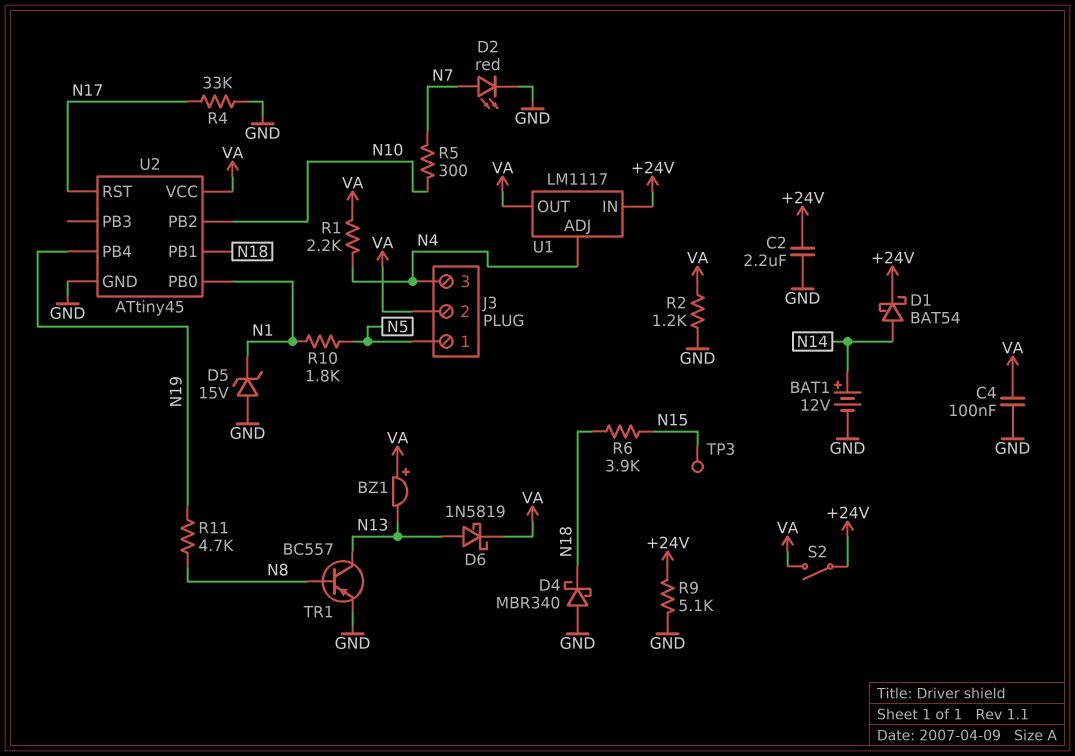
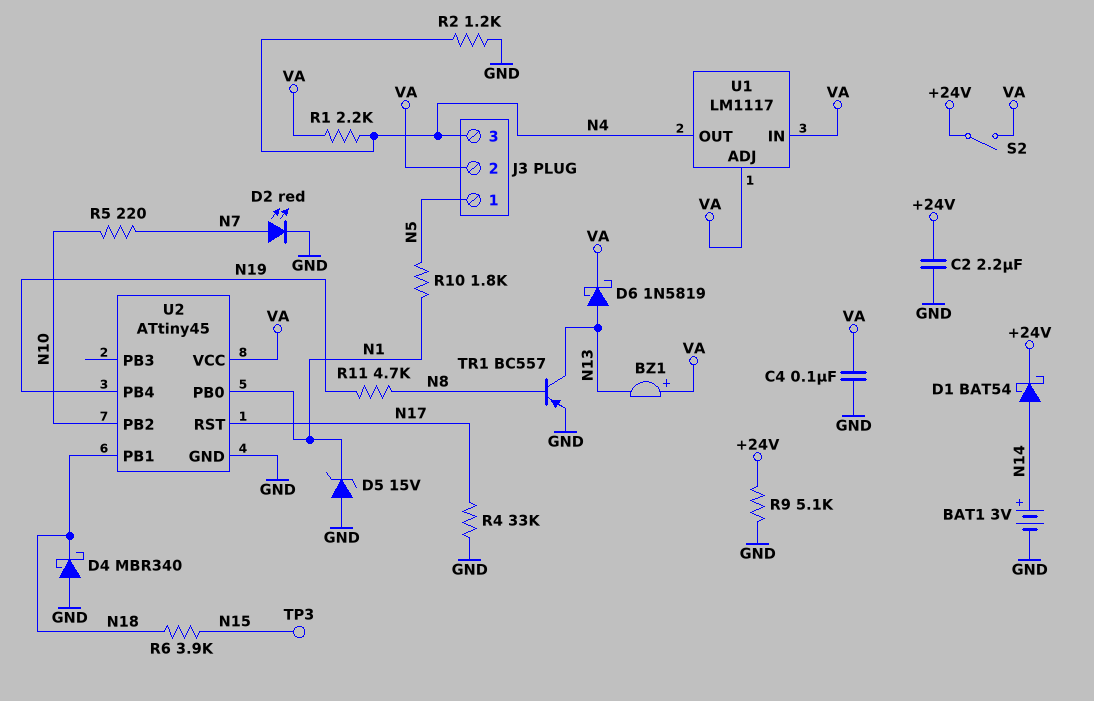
BAT1: 12V (plus N14, minus GND) -> 3V (plus N14, minus GND)
R2: 1.2k (GND, VA) -> 1.2k (GND, N4)
R5: 300 (N7, N10) -> 220 (N7, N10)
U1 pin ADJ: N4 -> VA
U1 pin IN: +24V -> VA
U1 pin OUT: VA -> N4

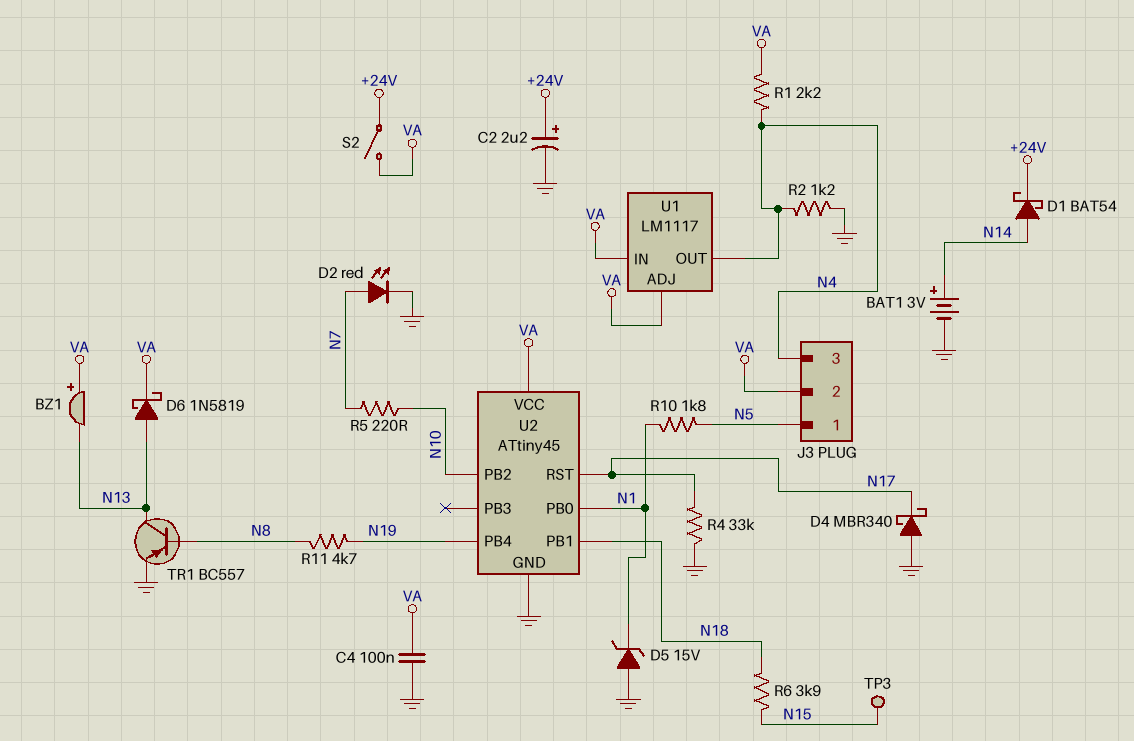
C2: 2.2uF (+24V, GND) -> 2.2uF (plus +24V, minus GND)
D4: schottky MBR340 (A GND, K N18) -> schottky MBR340 (A GND, K N17)
R9: 5.1k (+24V, GND) -> none

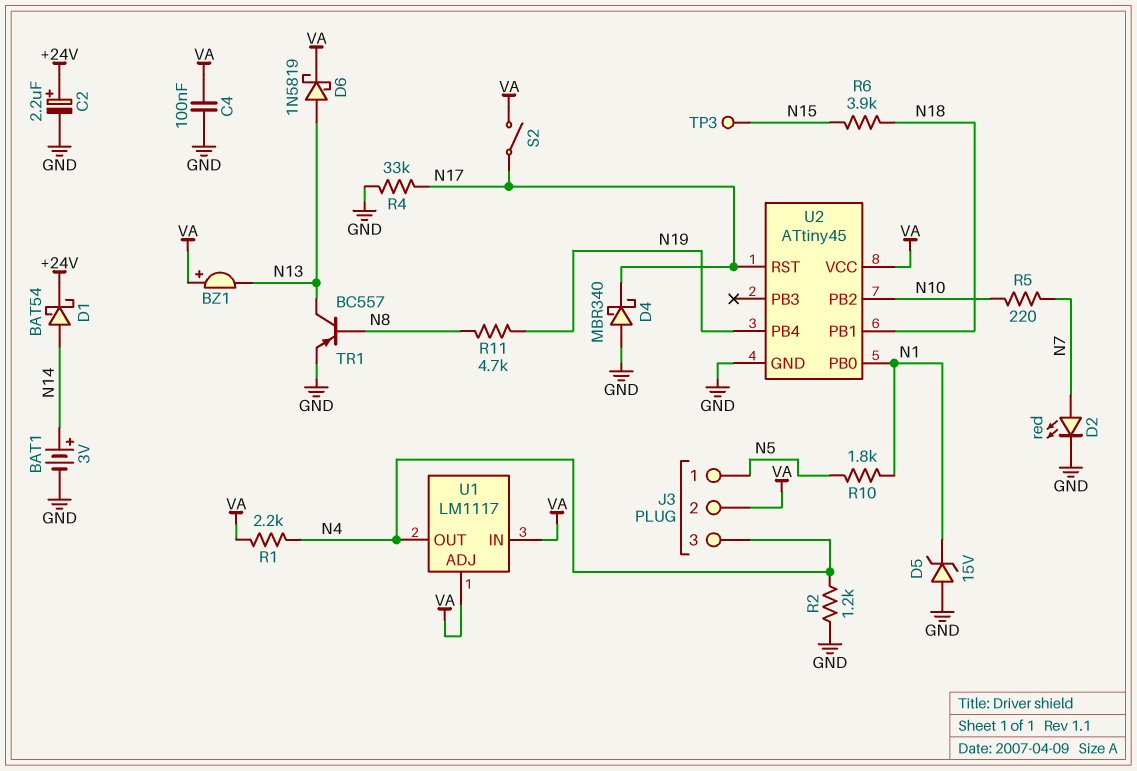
S2: switch (+24V, VA) -> switch (N17, VA)

